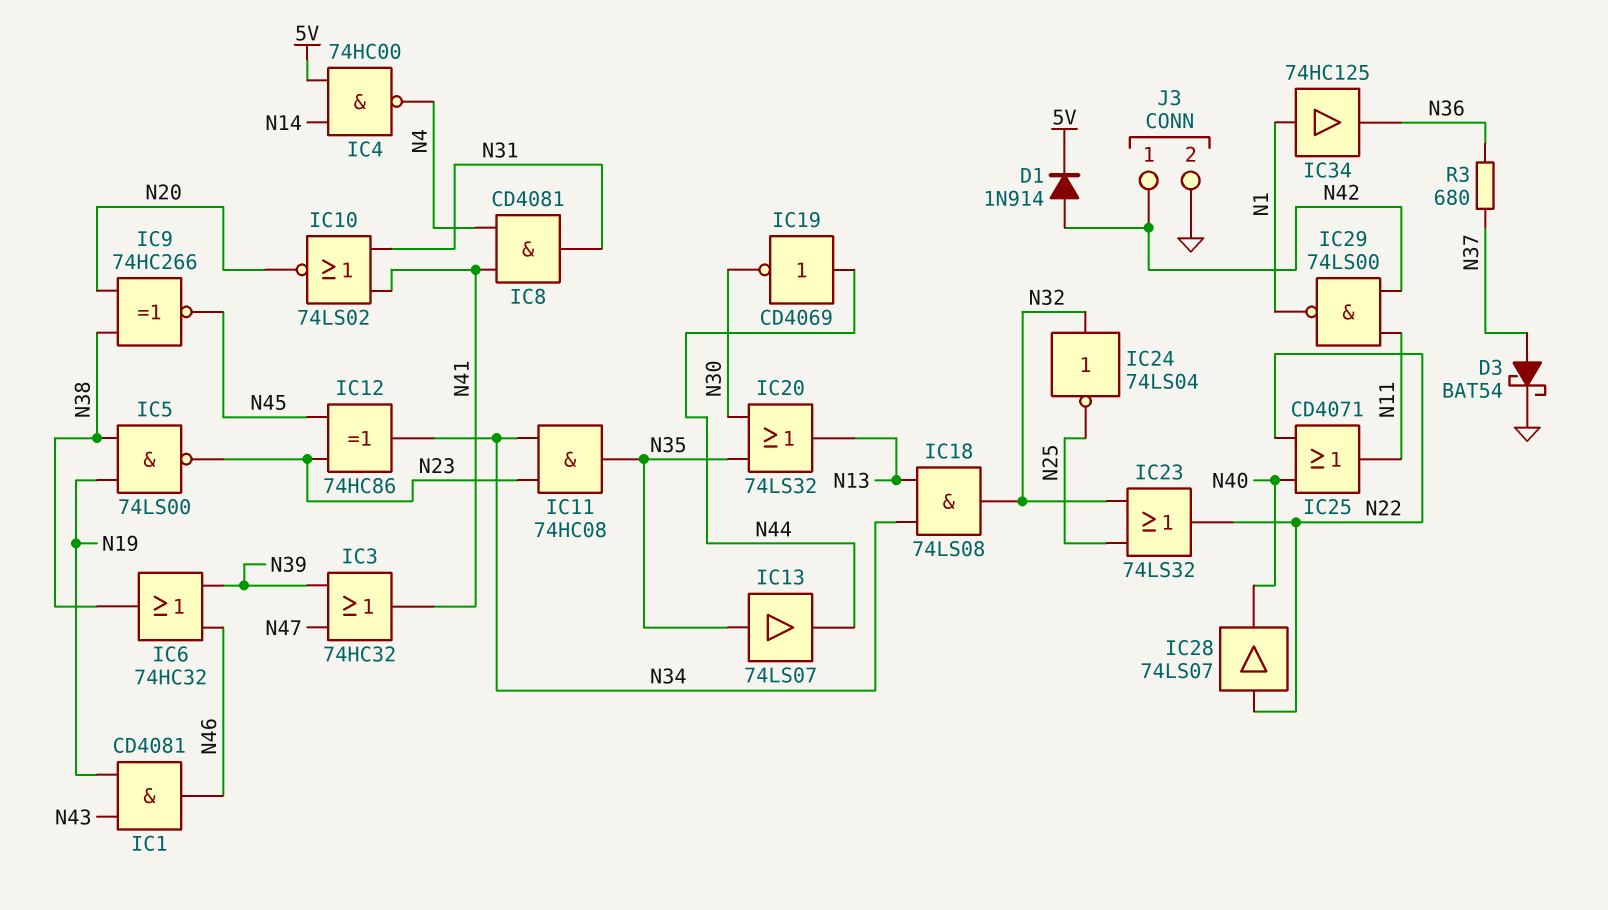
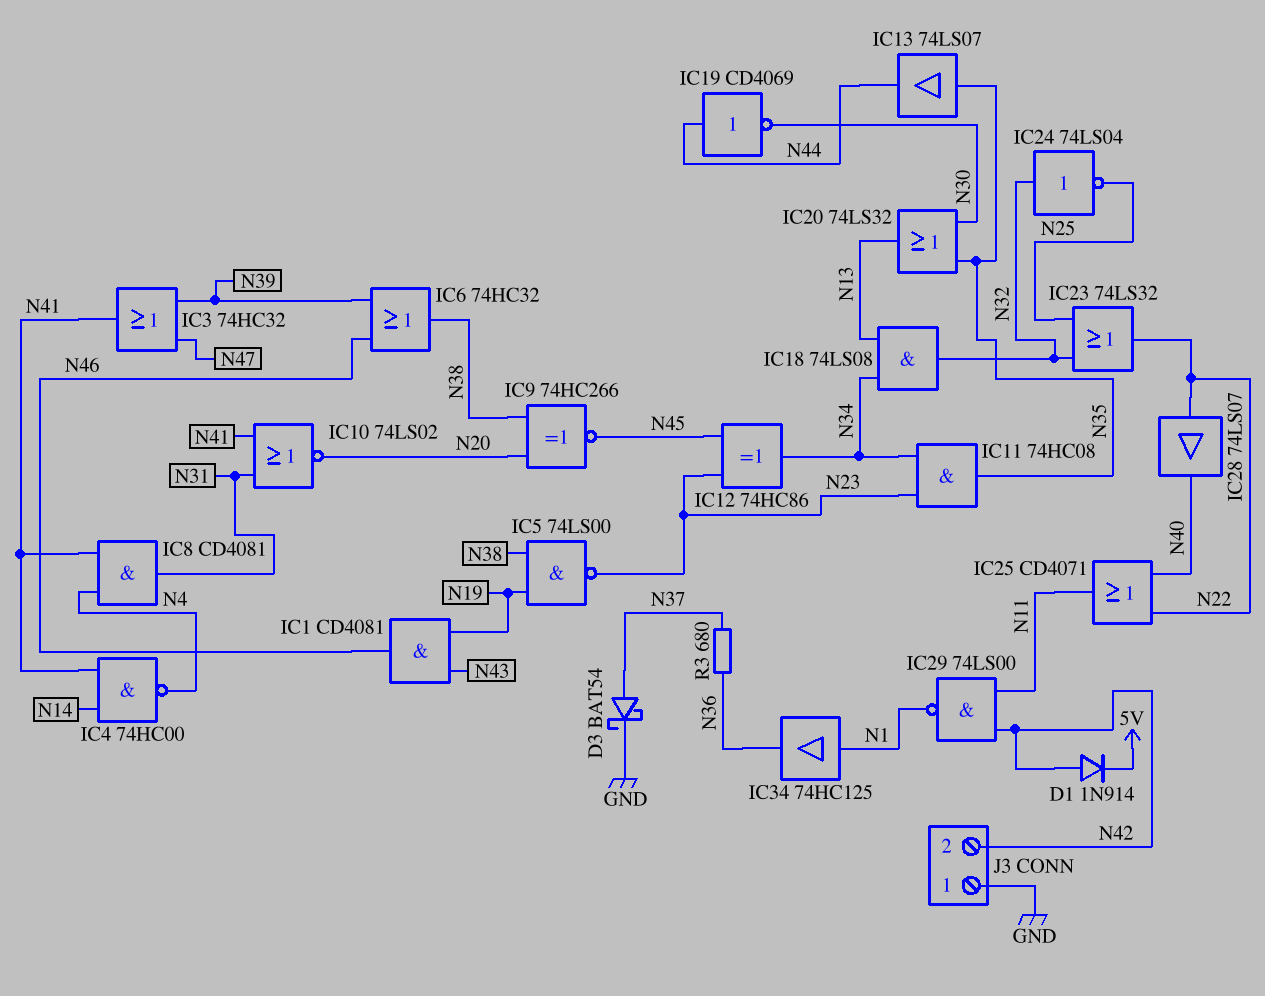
IC4: NAND 74HC00 (in 5V, in N14, out N4) -> NAND 74HC00 (in N14, in N41, out N4)
J3 pin 1: N42 -> GND
J3 pin 2: GND -> N42

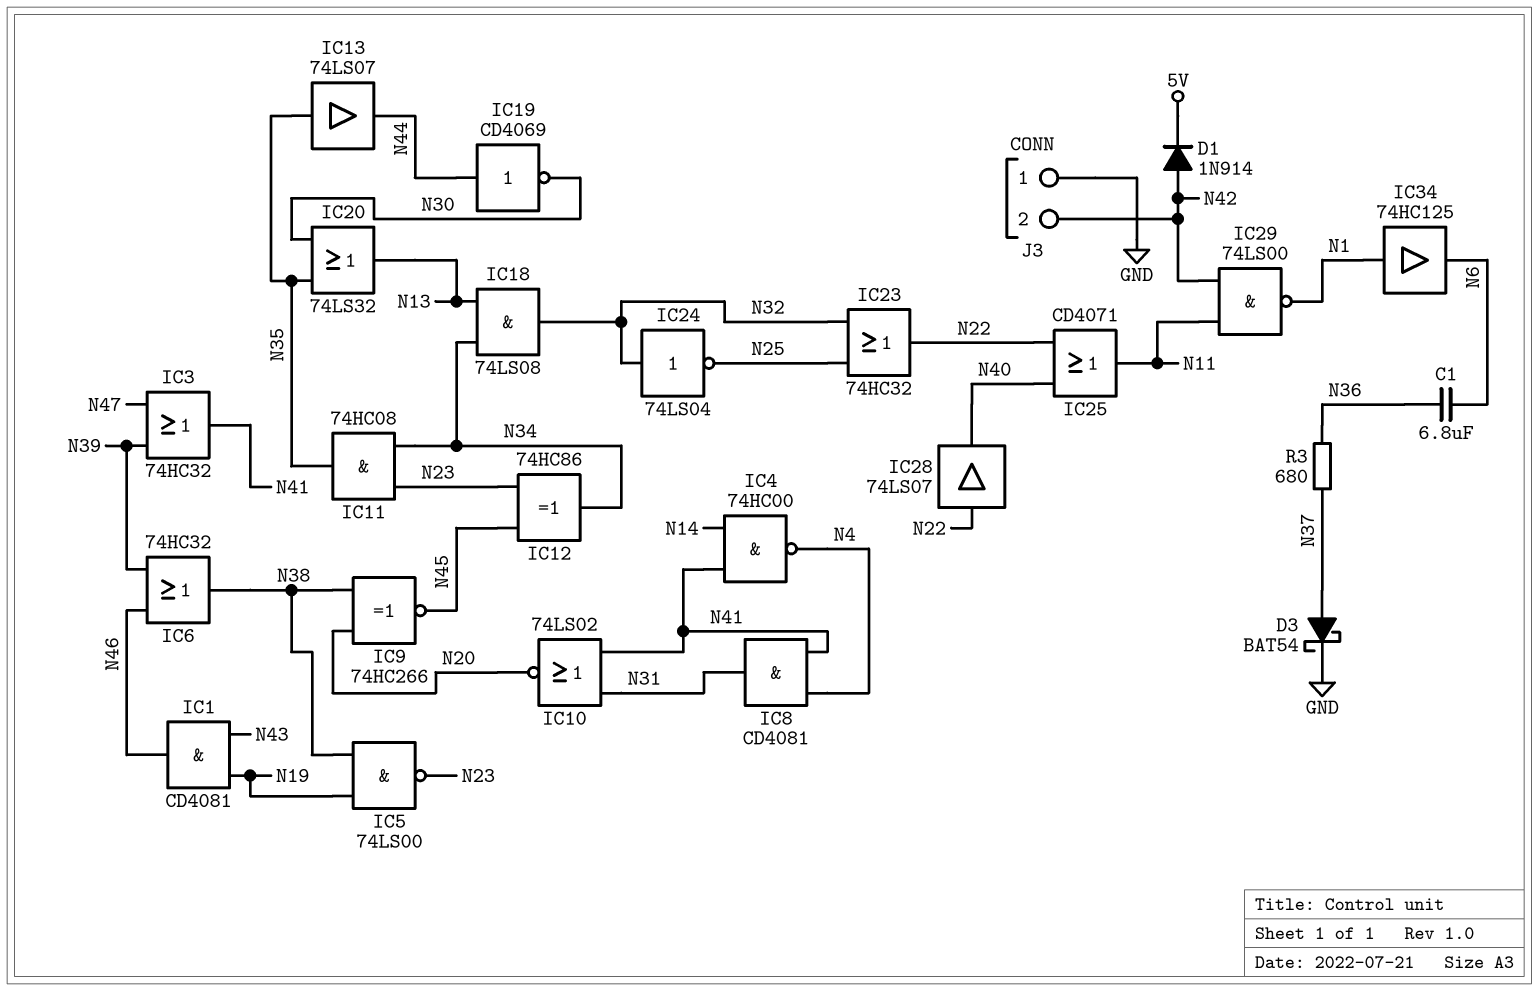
C1: none -> 6.8uF (N6, N36)
IC23: OR 74LS32 (in N25, in N32, out N22) -> OR 74HC32 (in N25, in N32, out N22)
IC34: buffer 74HC125 (in N1, out N36) -> buffer 74HC125 (in N1, out N6)

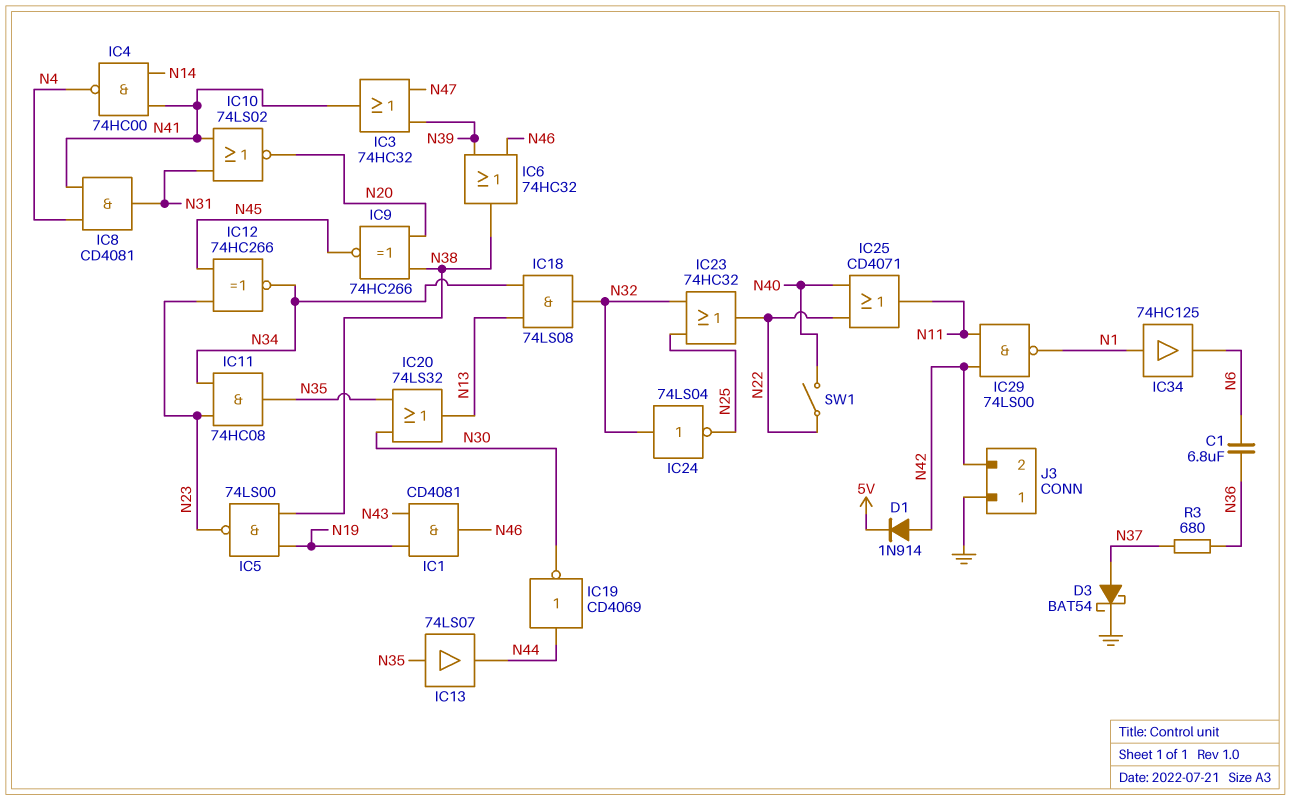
IC12: XOR 74HC86 (in N23, in N45, out N34) -> XNOR 74HC266 (in N23, in N45, out N34)
IC28: buffer 74LS07 (in N22, out N40) -> none
SW1: none -> switch (N22, N40)

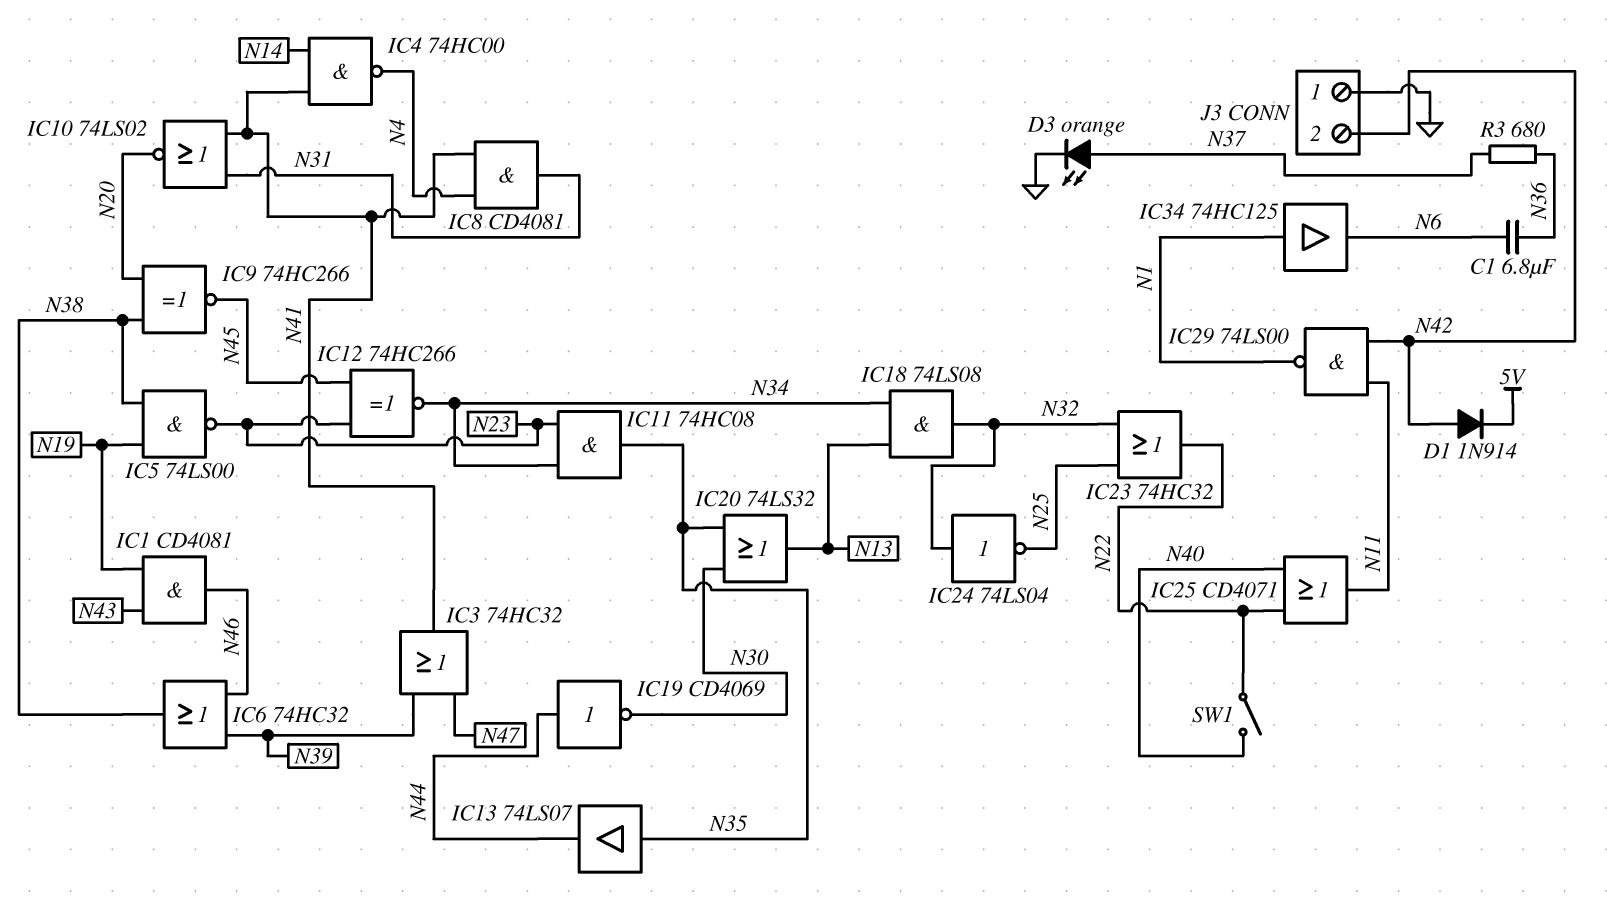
D3: schottky BAT54 (A N37, K GND) -> LED orange (A N37, K GND)

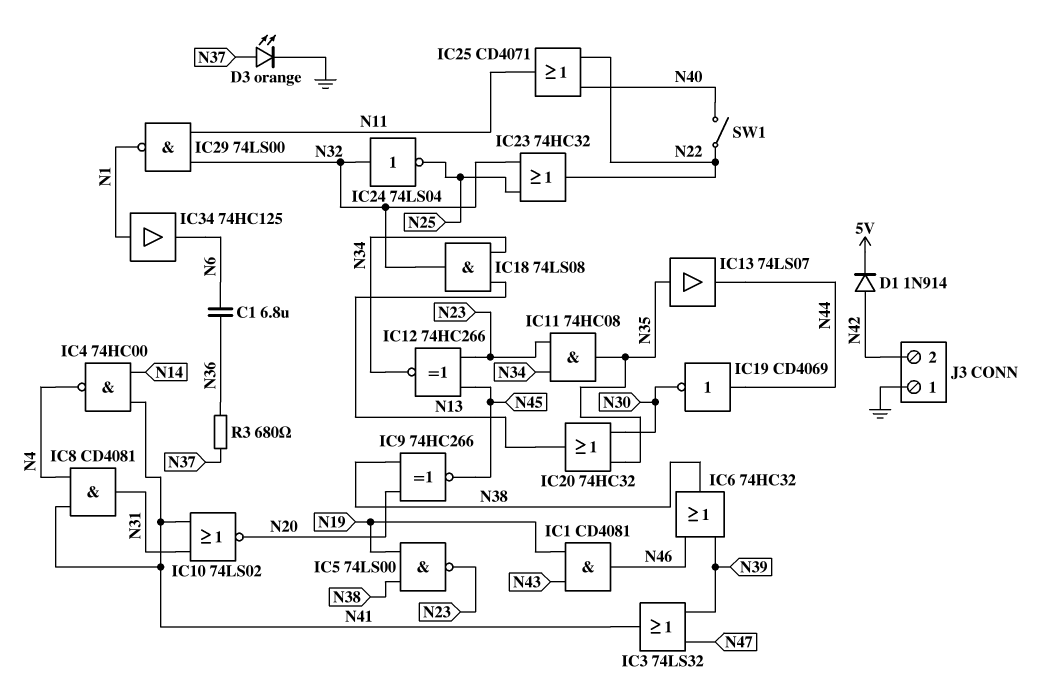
IC3: OR 74HC32 (in N39, in N47, out N41) -> OR 74LS32 (in N39, in N47, out N41)
IC20: OR 74LS32 (in N30, in N35, out N13) -> OR 74HC32 (in N30, in N35, out N13)
IC29: NAND 74LS00 (in N11, in N42, out N1) -> NAND 74LS00 (in N11, in N32, out N1)

